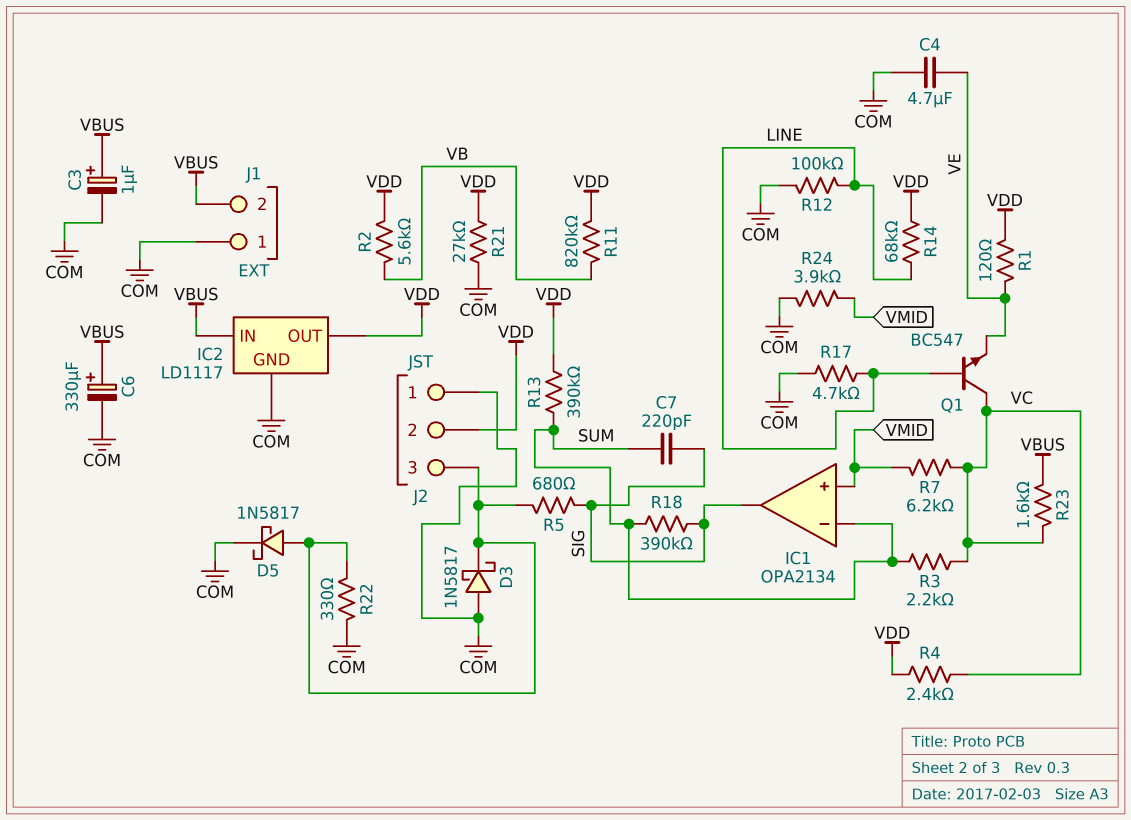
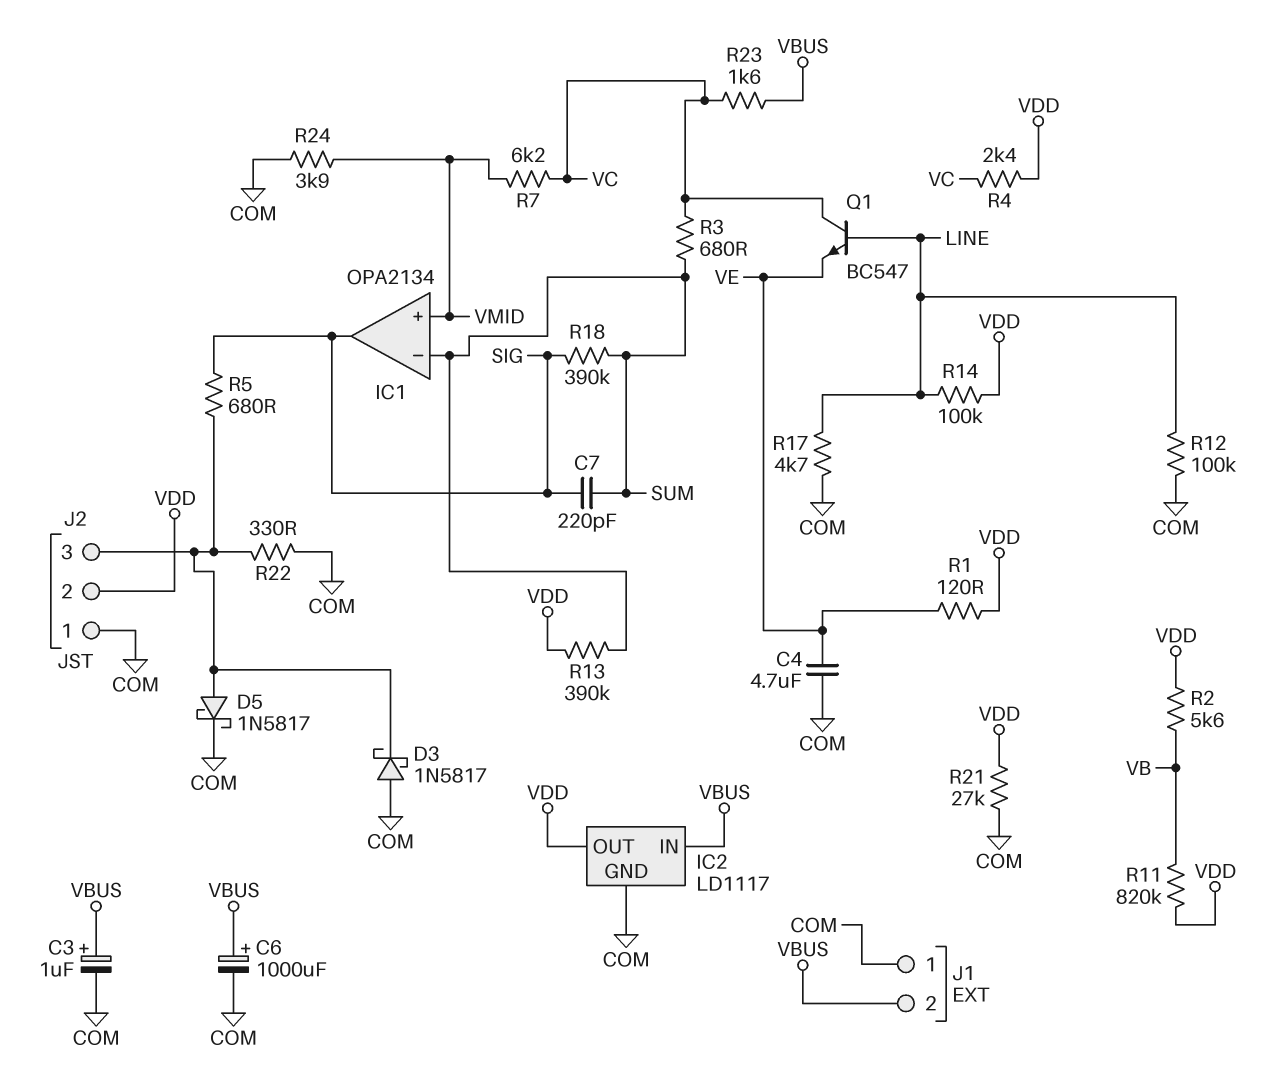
C6: 330uF (plus VBUS, minus COM) -> 1000uF (plus VBUS, minus COM)
R3: 2.2k (SUM, VC) -> 680 (SUM, VC)
R14: 68k (LINE, VDD) -> 100k (LINE, VDD)

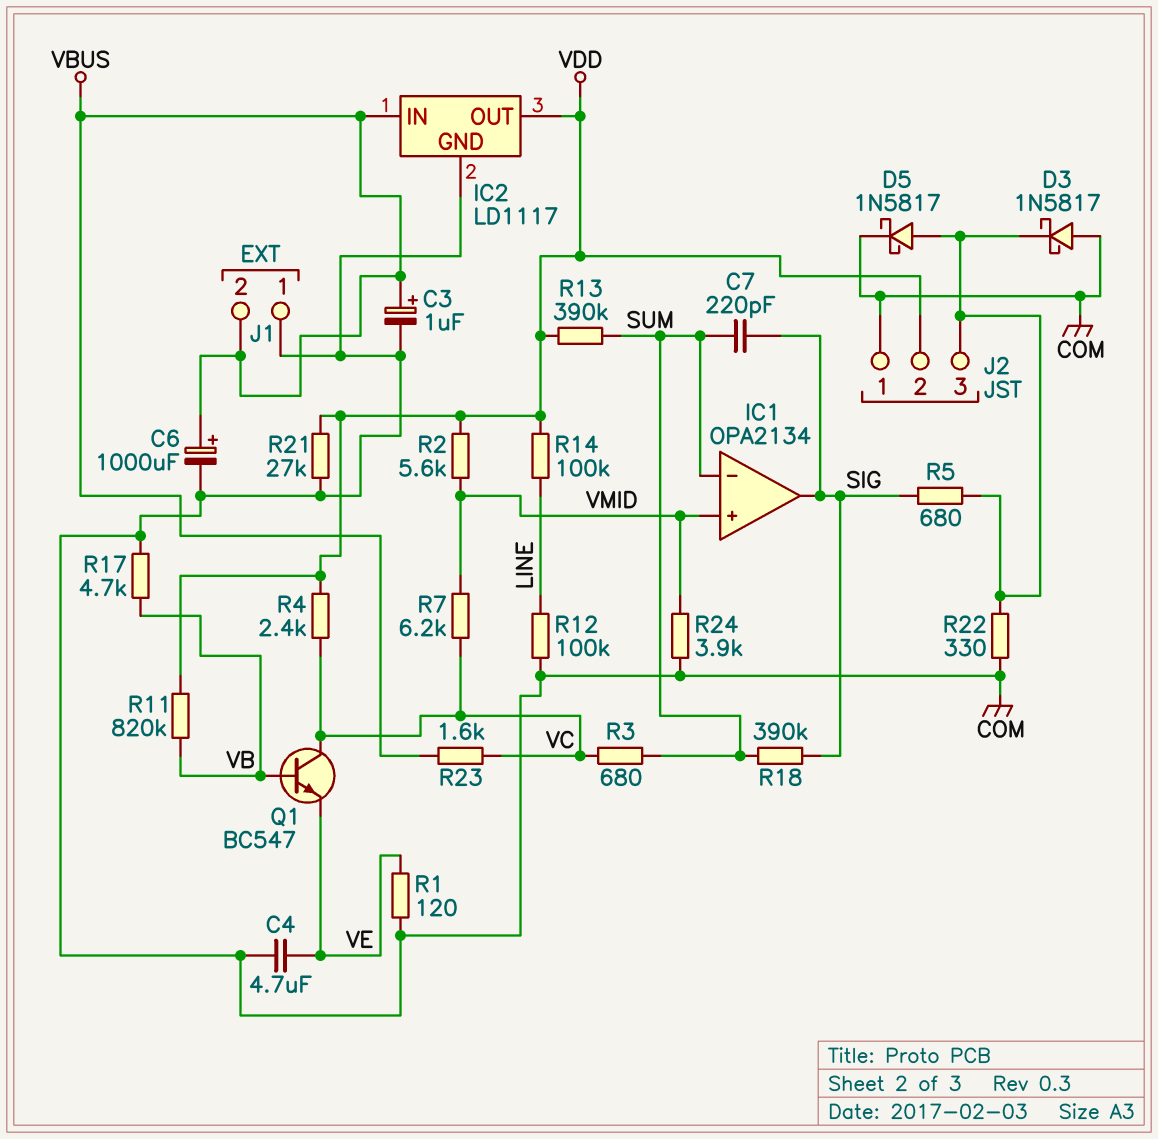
Q1: NPN BC547 (B LINE, C VC, E VE) -> NPN BC547 (B VB, C VC, E VE)
R1: 120 (VDD, VE) -> 120 (COM, VE)
R2: 5.6k (VB, VDD) -> 5.6k (VDD, VMID)
R17: 4.7k (COM, LINE) -> 4.7k (COM, VB)

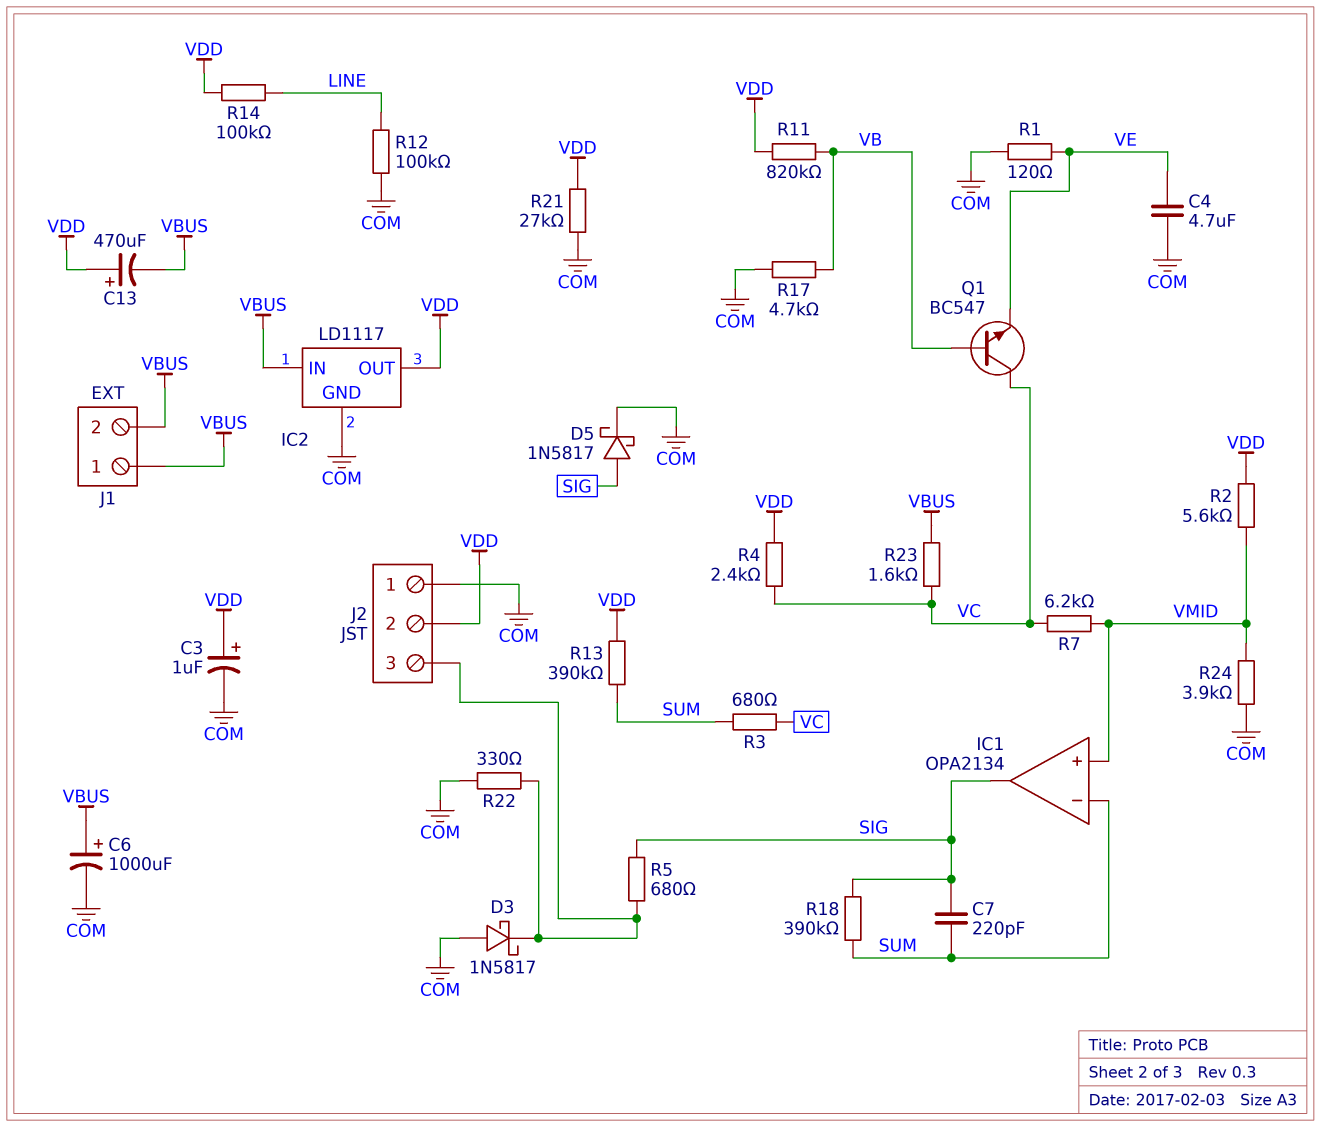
C3: 1uF (plus VBUS, minus COM) -> 1uF (plus VDD, minus COM)
C13: none -> 470uF (plus VDD, minus VBUS)
D5: schottky 1N5817 (A J2/3, K COM) -> schottky 1N5817 (A SIG, K COM)
J1 pin 1: COM -> VBUS

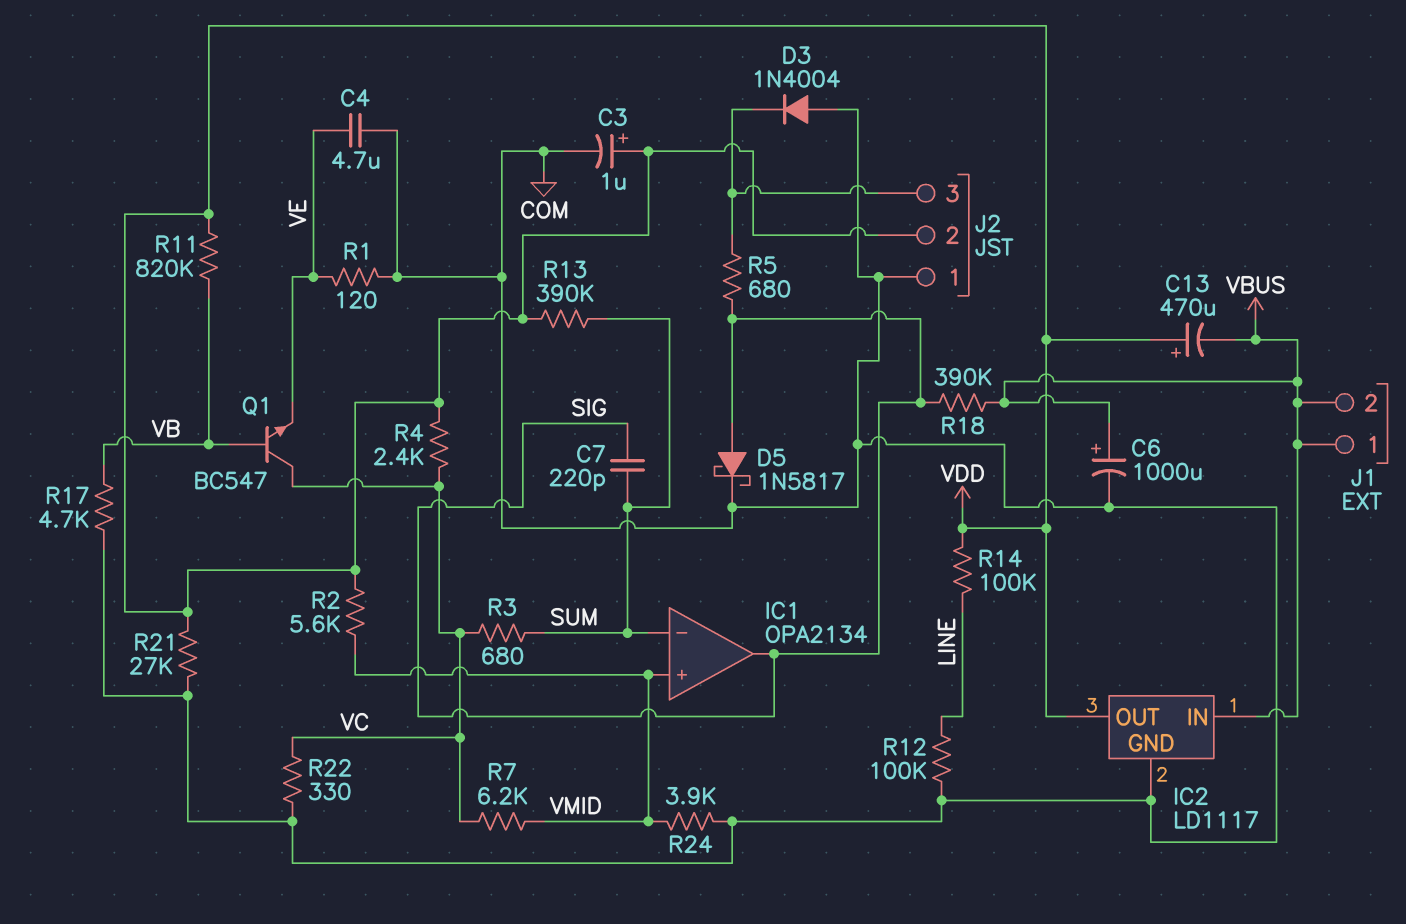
D3: schottky 1N5817 (A COM, K J2/3) -> diode 1N4004 (A COM, K J2/3)
R18: 390k (SIG, SUM) -> 390k (SIG, VBUS)
R22: 330 (COM, J2/3) -> 330 (COM, VC)
R23: 1.6k (VBUS, VC) -> none

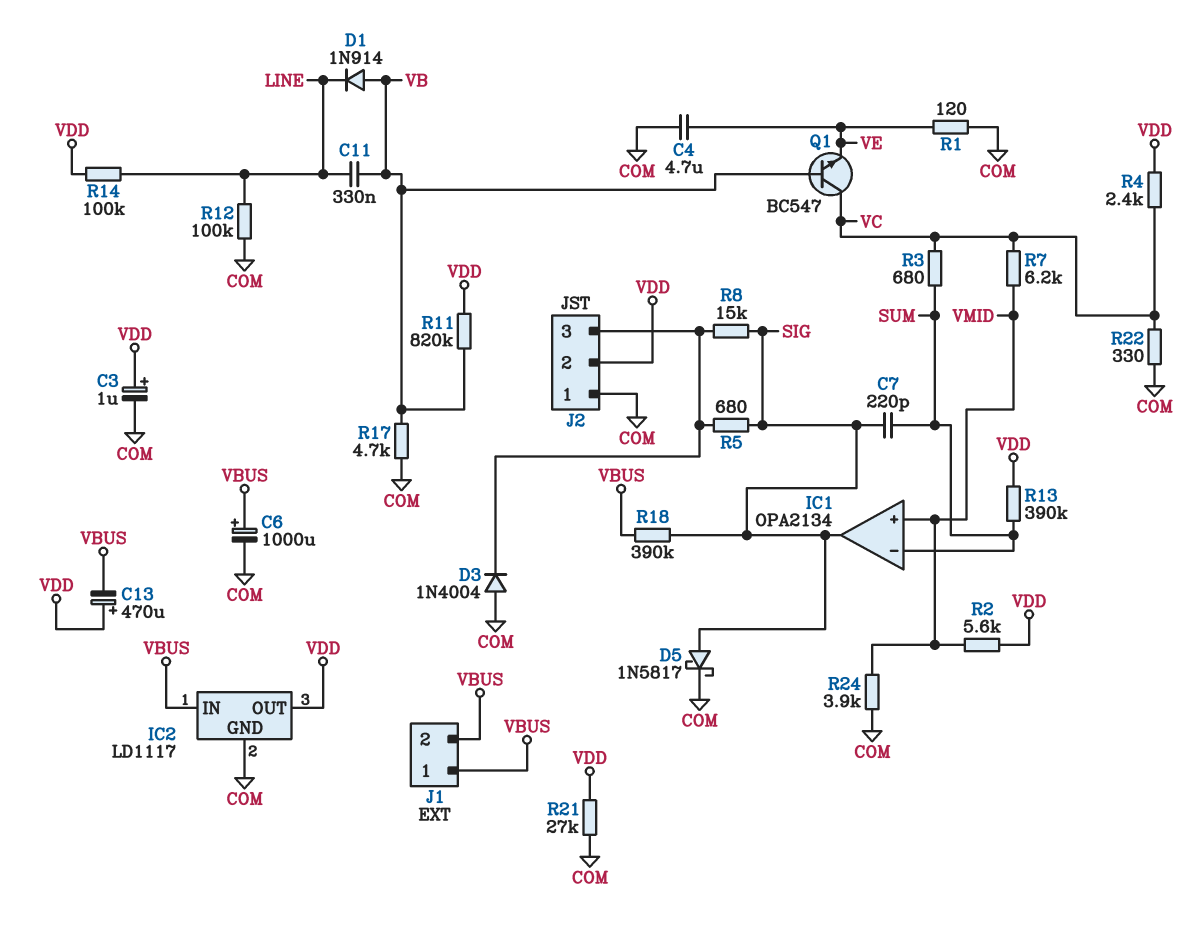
C11: none -> 330nF (LINE, VB)
D1: none -> diode 1N914 (A VB, K LINE)
R8: none -> 15k (J2/3, SIG)

